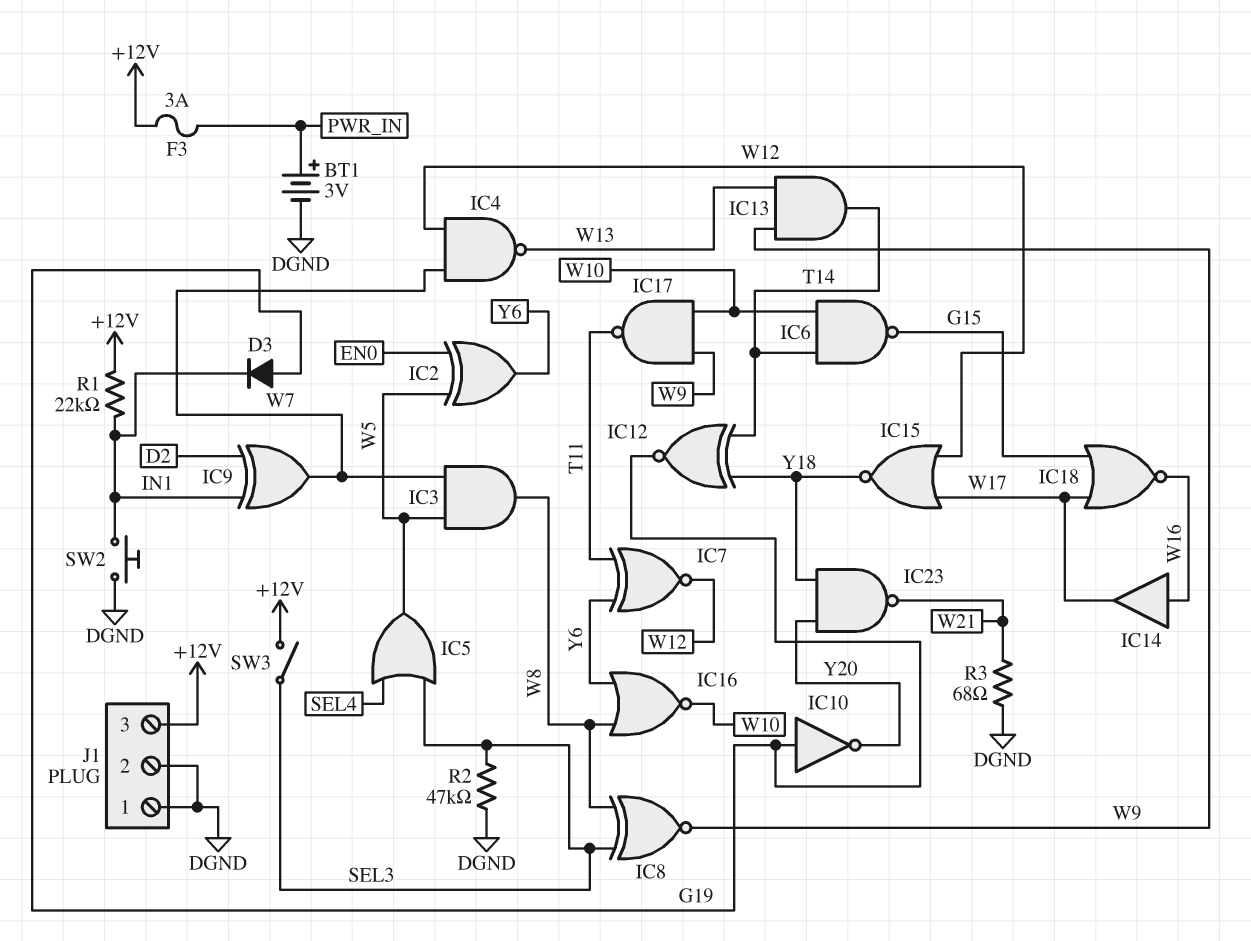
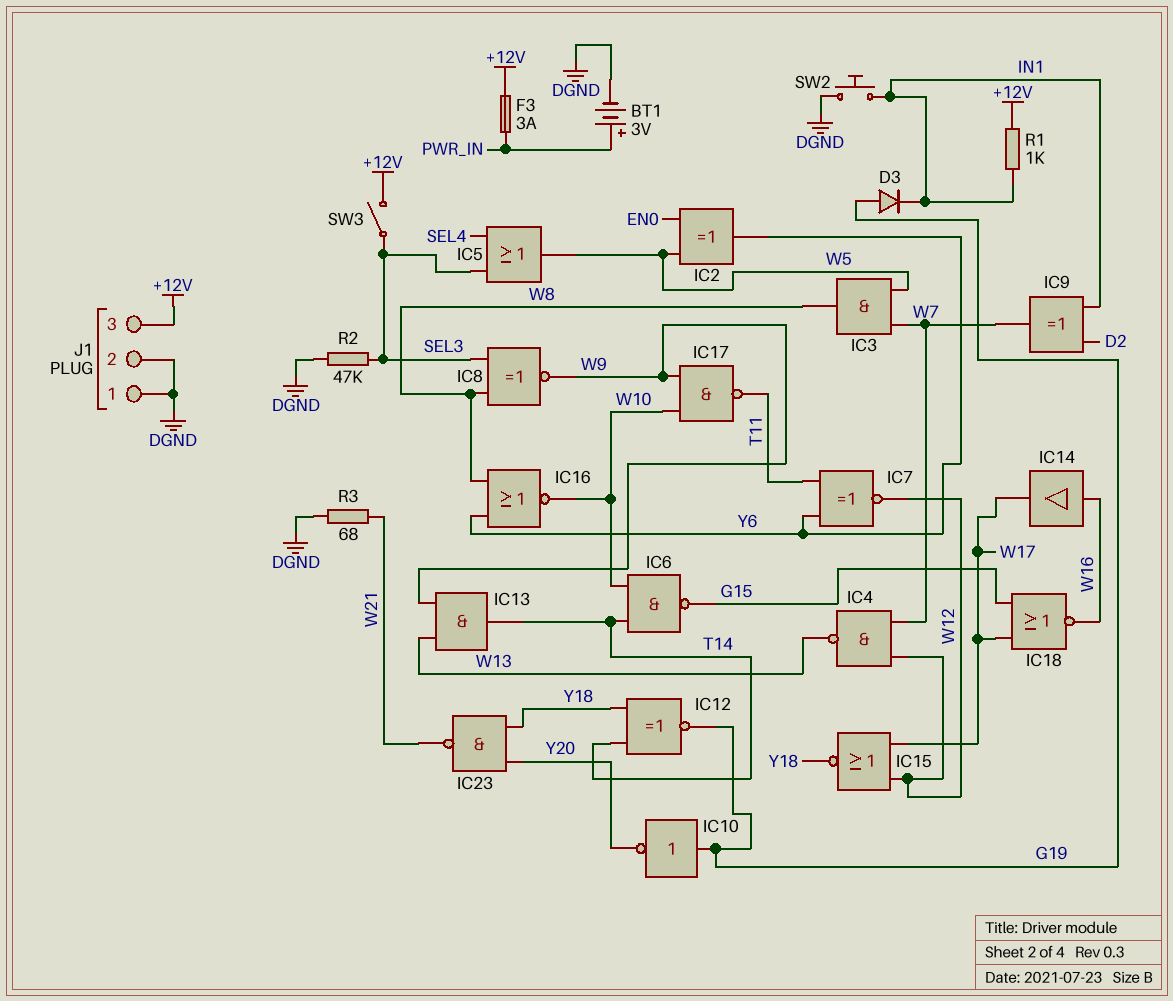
R1: 22k (+12V, IN1) -> 1k (+12V, IN1)

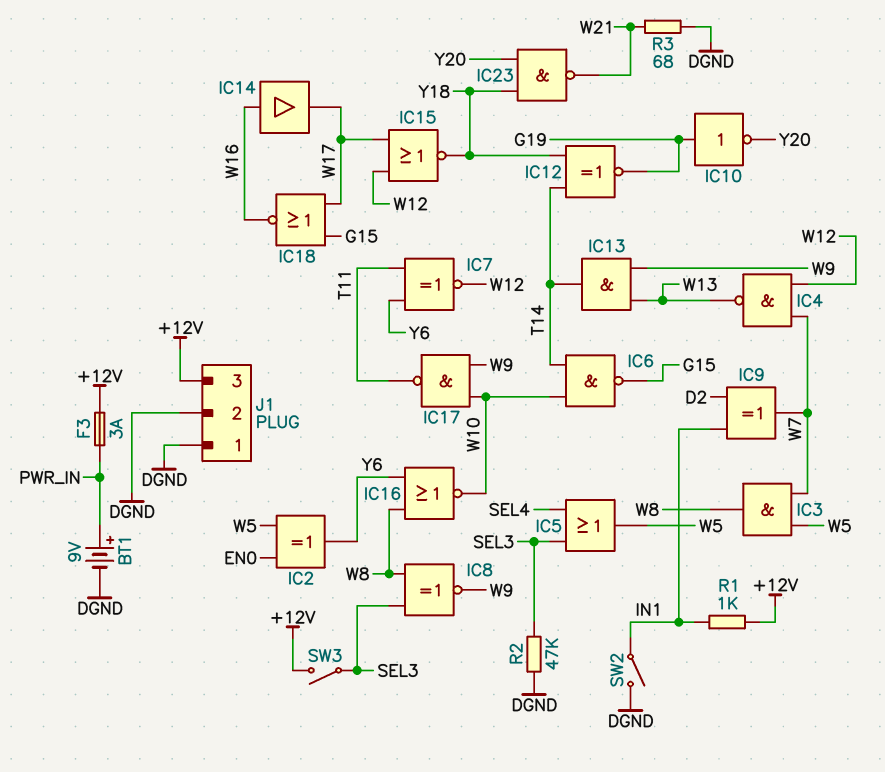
BT1: 3V (plus PWR_IN, minus DGND) -> 9V (plus PWR_IN, minus DGND)
D3: diode (A G19, K IN1) -> none
SW2: button (DGND, IN1) -> switch (DGND, IN1)

